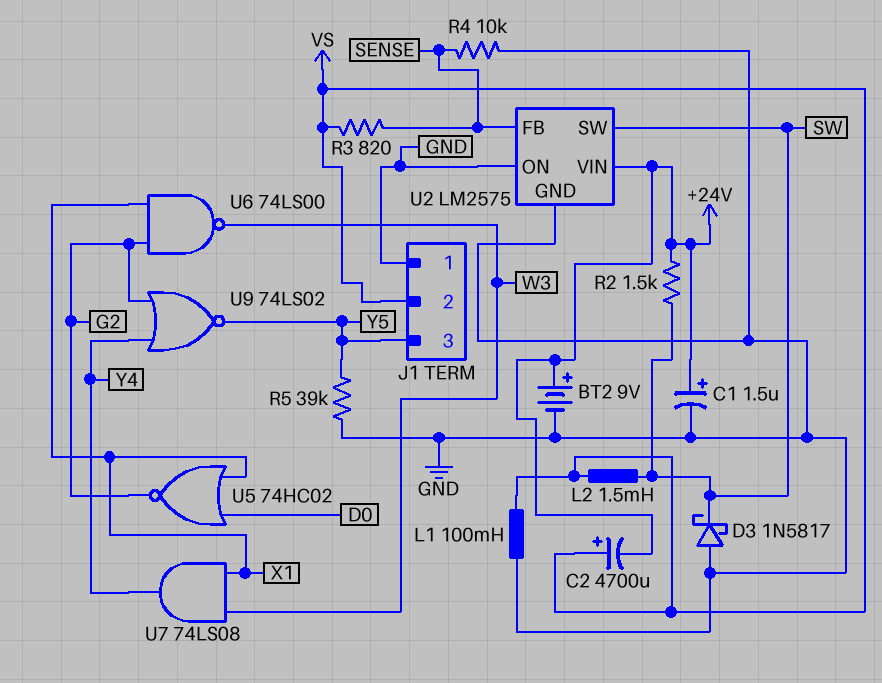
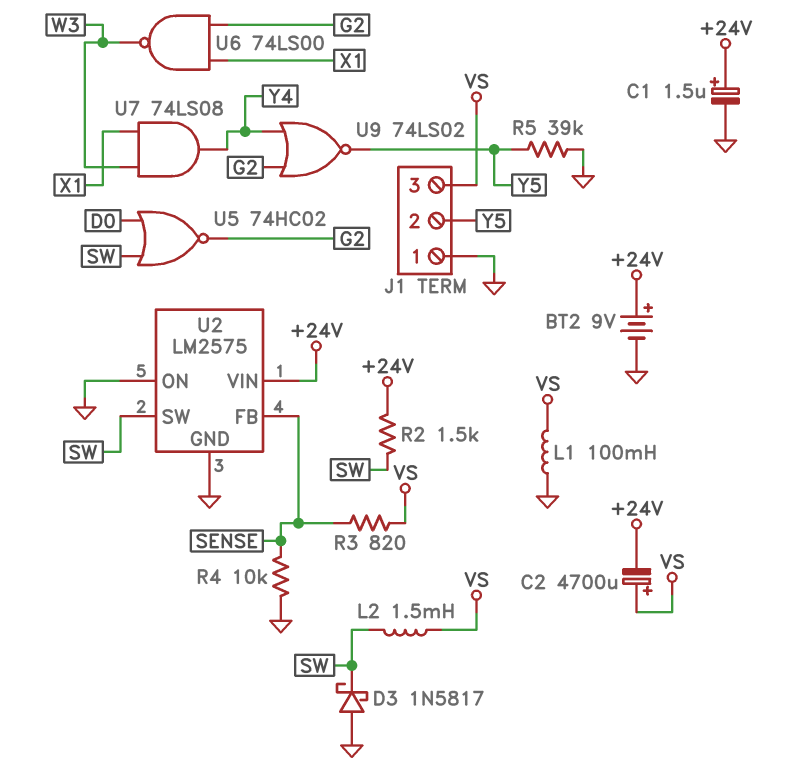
J1 pin 2: VS -> Y5
J1 pin 3: Y5 -> VS
U5: NOR 74HC02 (in D0, in X1, out G2) -> NOR 74HC02 (in D0, in SW, out G2)

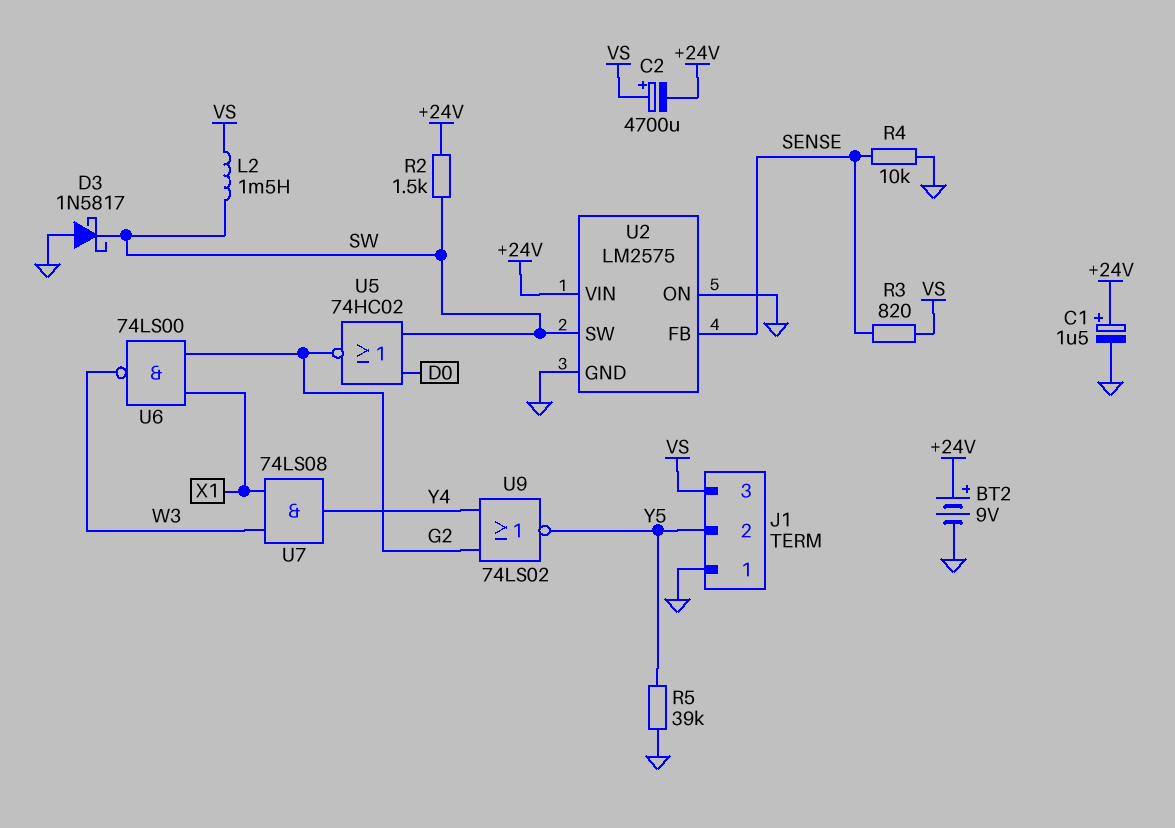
L1: 100mH (GND, VS) -> none

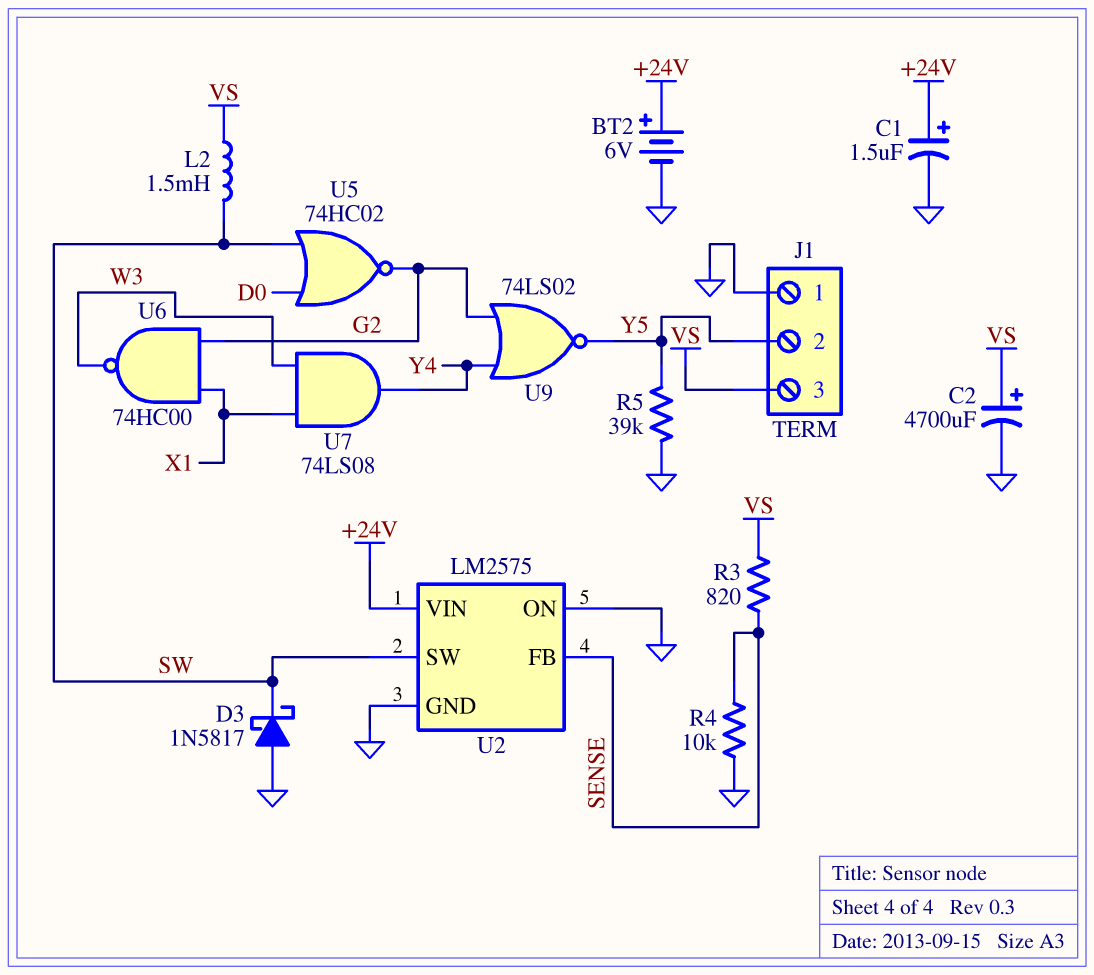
BT2: 9V (plus +24V, minus GND) -> 6V (plus +24V, minus GND)
C2: 4700uF (plus VS, minus +24V) -> 4700uF (plus VS, minus GND)
R2: 1.5k (+24V, SW) -> none
U6: NAND 74LS00 (in G2, in X1, out W3) -> NAND 74HC00 (in G2, in X1, out W3)

